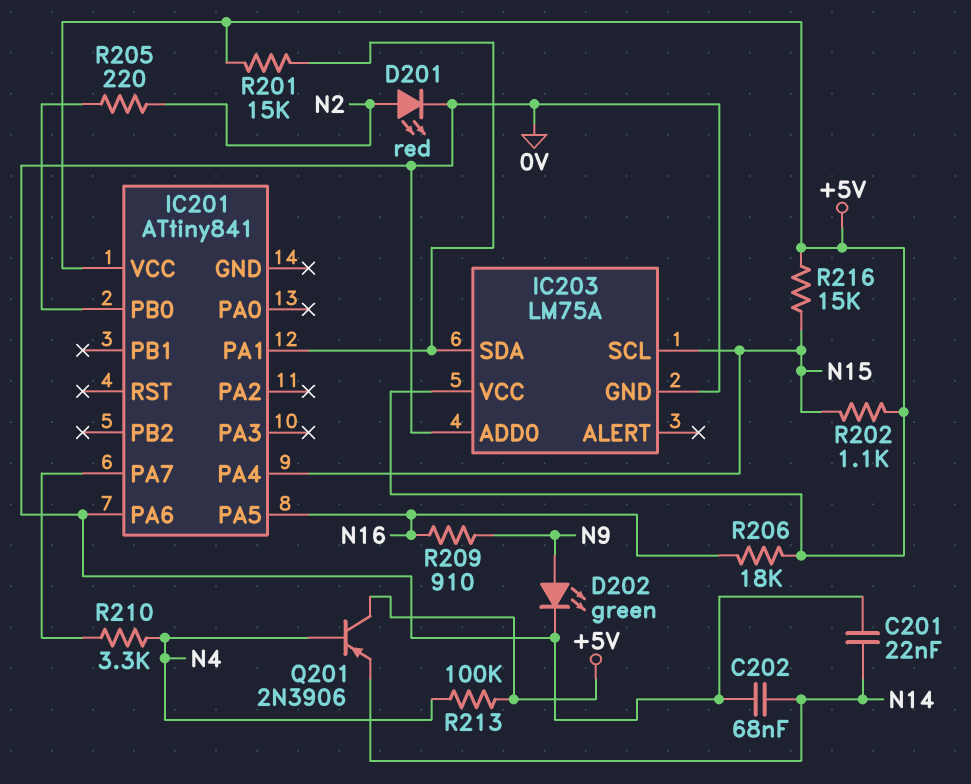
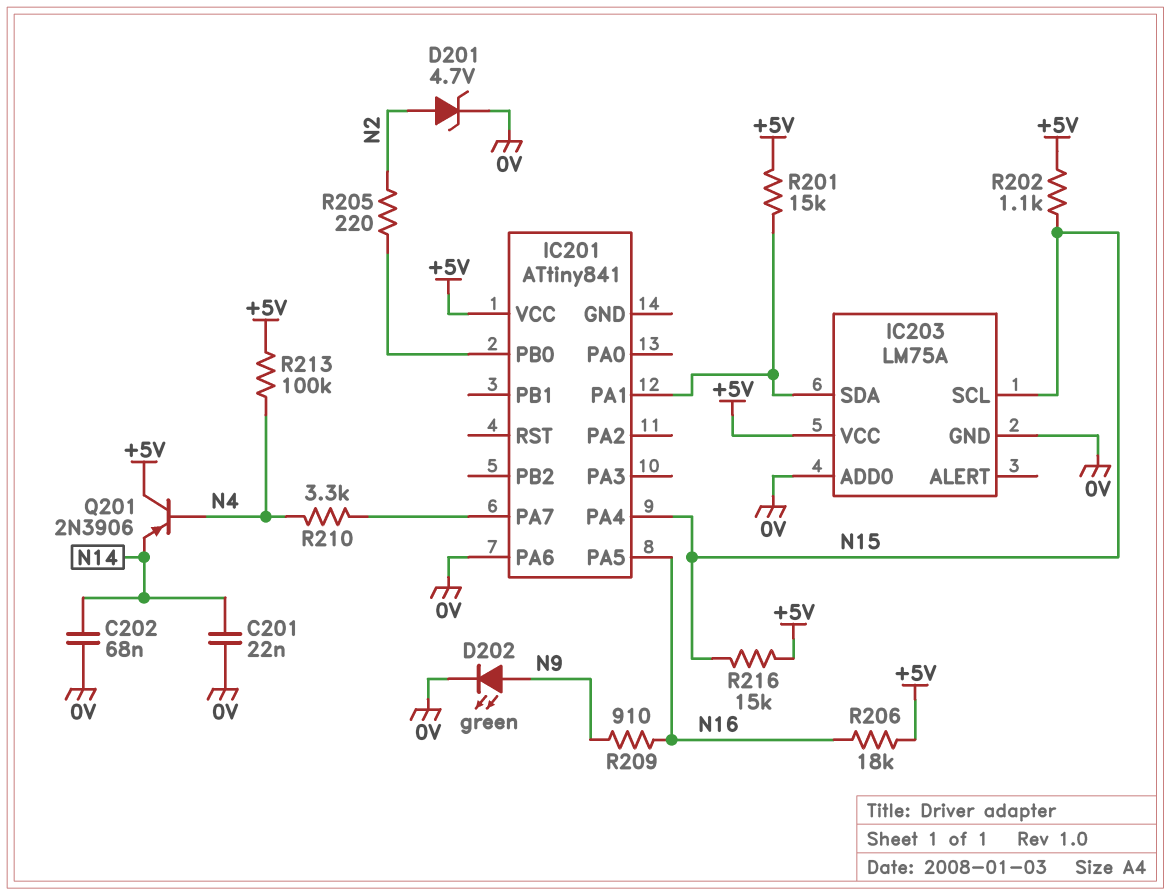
D201: LED red (A N2, K 0V) -> zener 4.7V (A N2, K 0V)

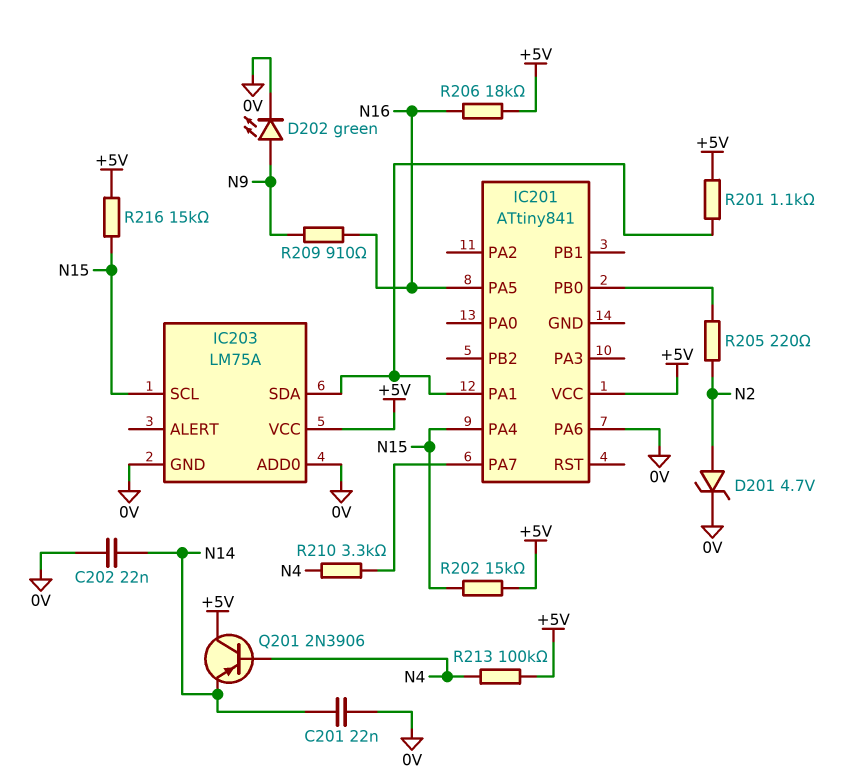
C202: 68nF (0V, N14) -> 22nF (0V, N14)
R201: 15k (+5V, IC201/PA1) -> 1.1k (+5V, IC201/PA1)
R202: 1.1k (+5V, N15) -> 15k (+5V, N15)

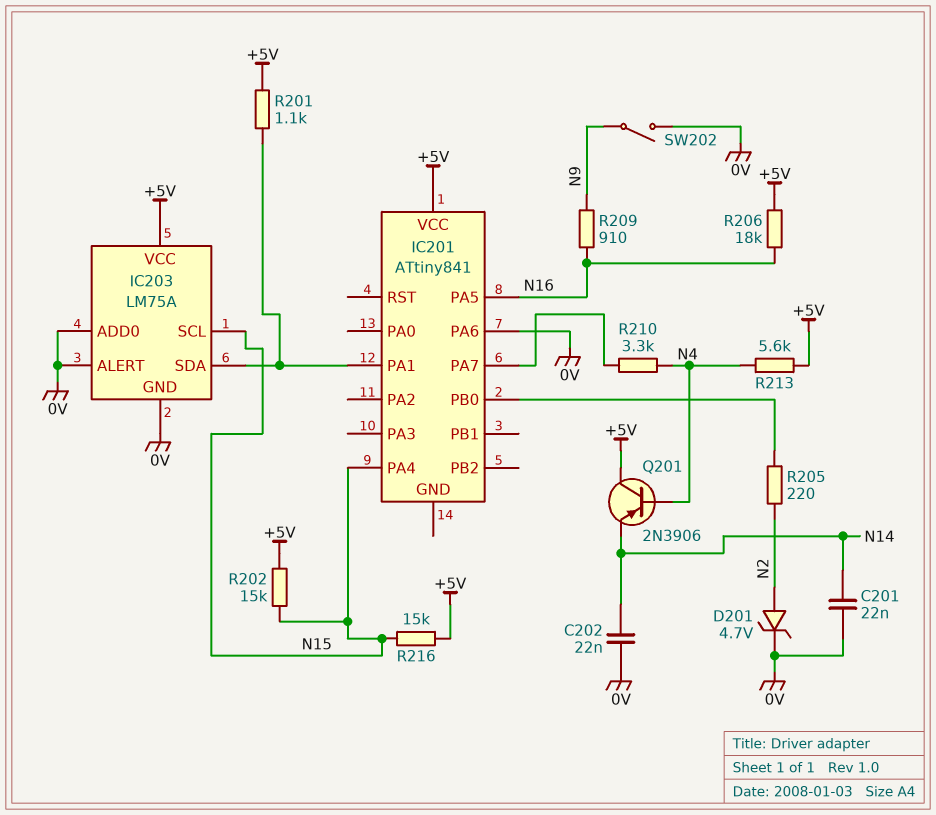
D202: LED green (A N9, K 0V) -> none
IC203 pin ALERT: none -> 0V
R213: 100k (+5V, N4) -> 5.6k (+5V, N4)
SW202: none -> switch (0V, N9)

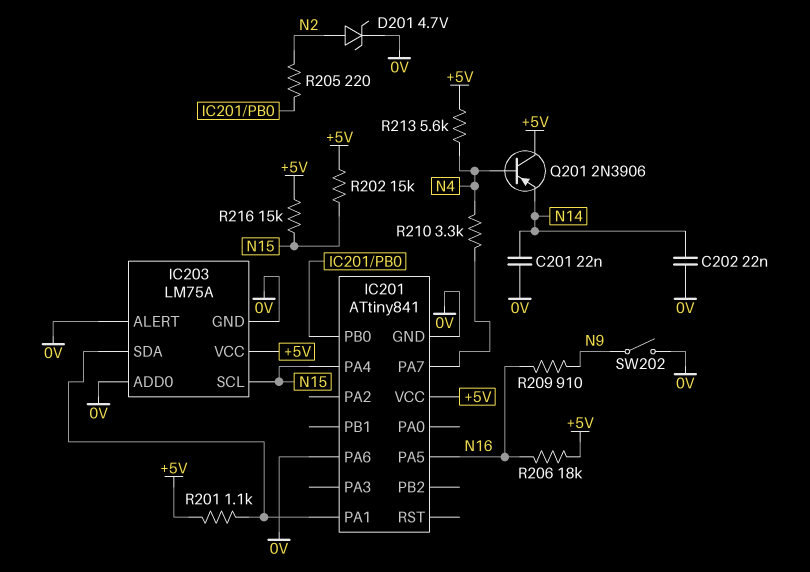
IC201 pin GND: none -> 0V

